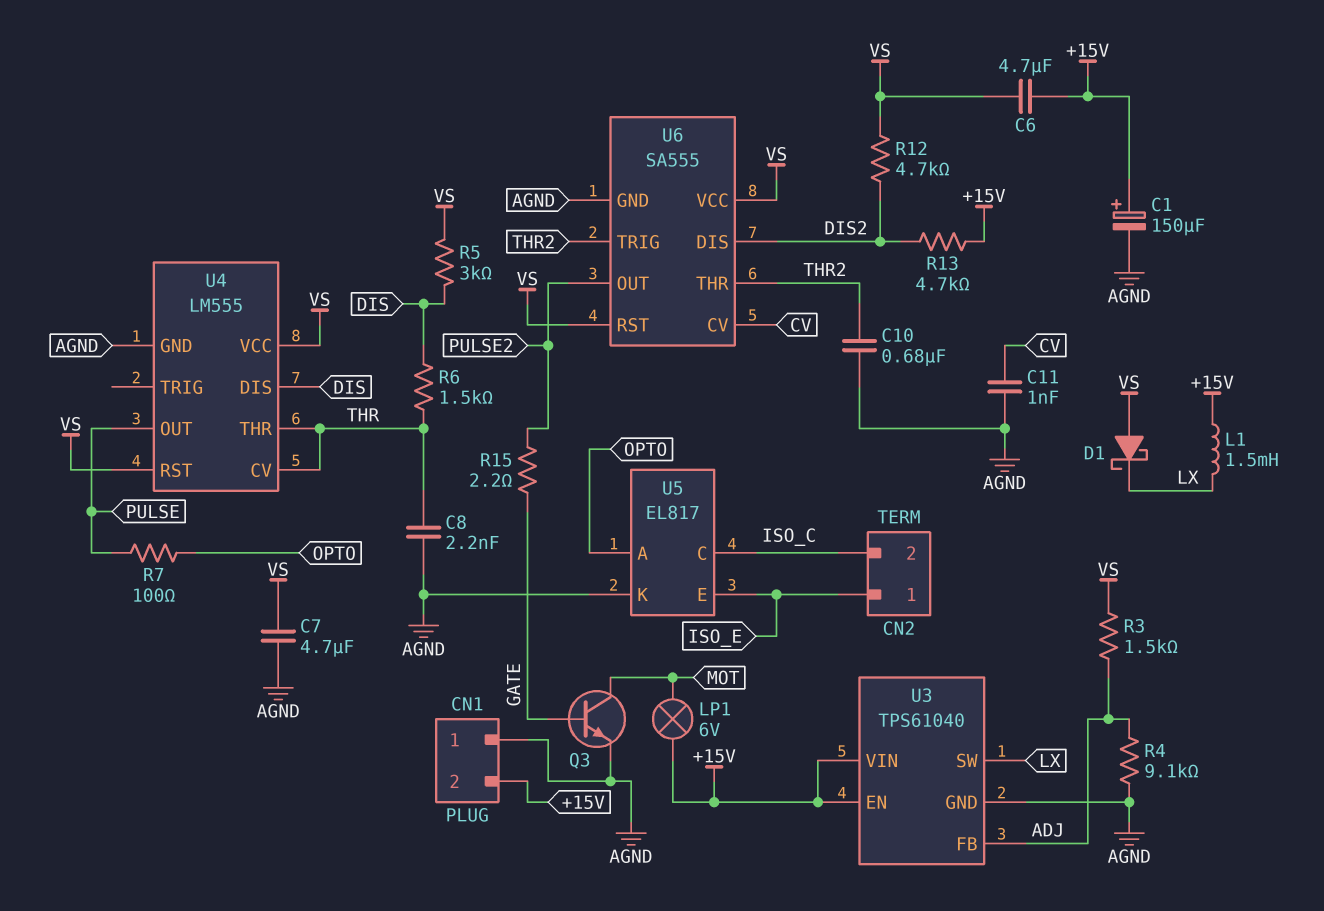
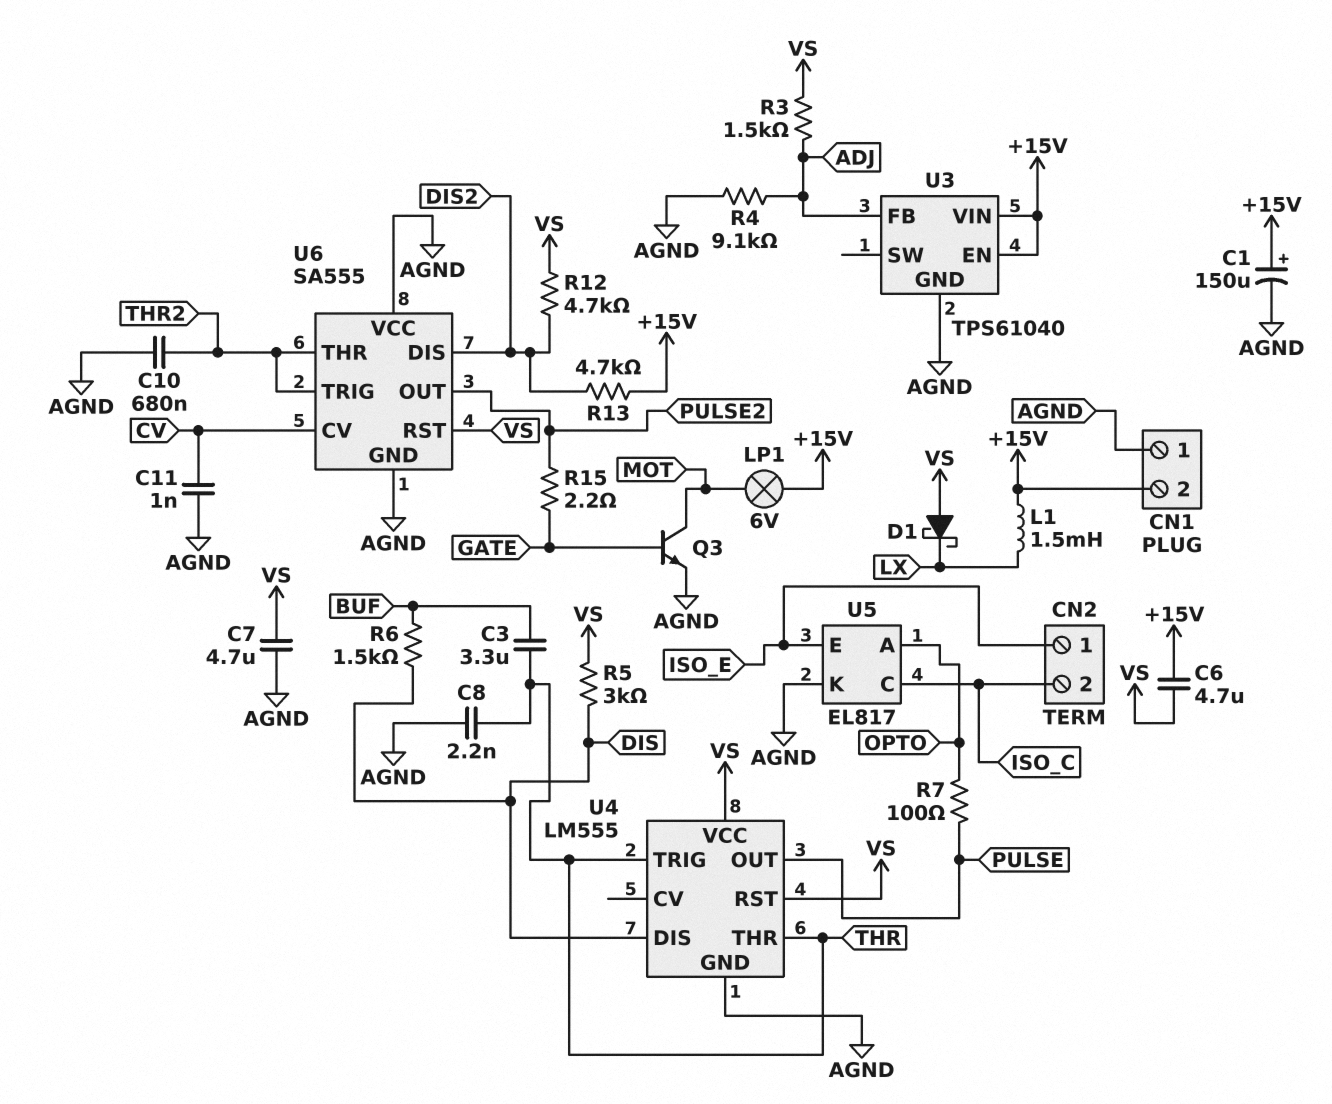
C3: none -> 3.3uF (BUF, THR)
R6: 1.5k (DIS, THR) -> 1.5k (BUF, DIS)
U3 pin SW: LX -> none
U4 pin CV: THR -> none
U4 pin TRIG: none -> THR
U6 pin VCC: VS -> AGND

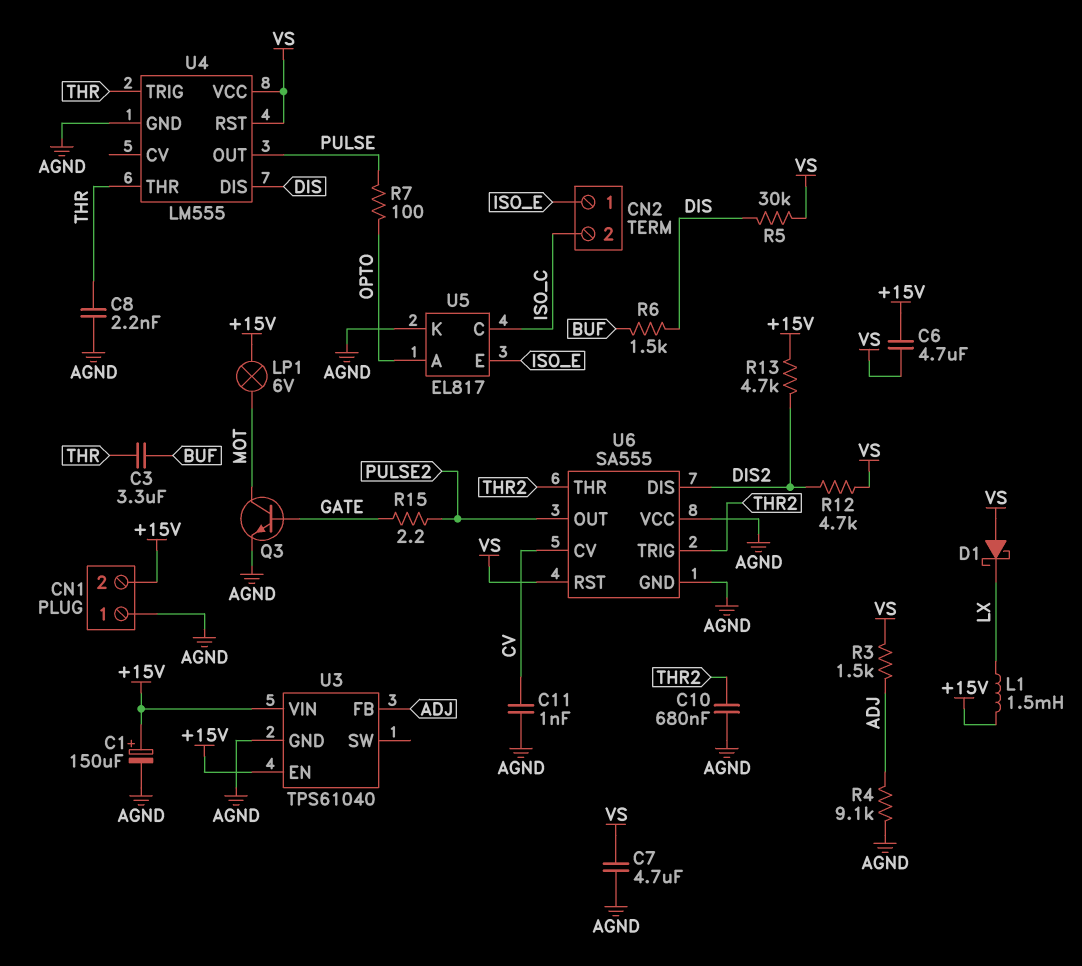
R5: 3k (DIS, VS) -> 30k (DIS, VS)

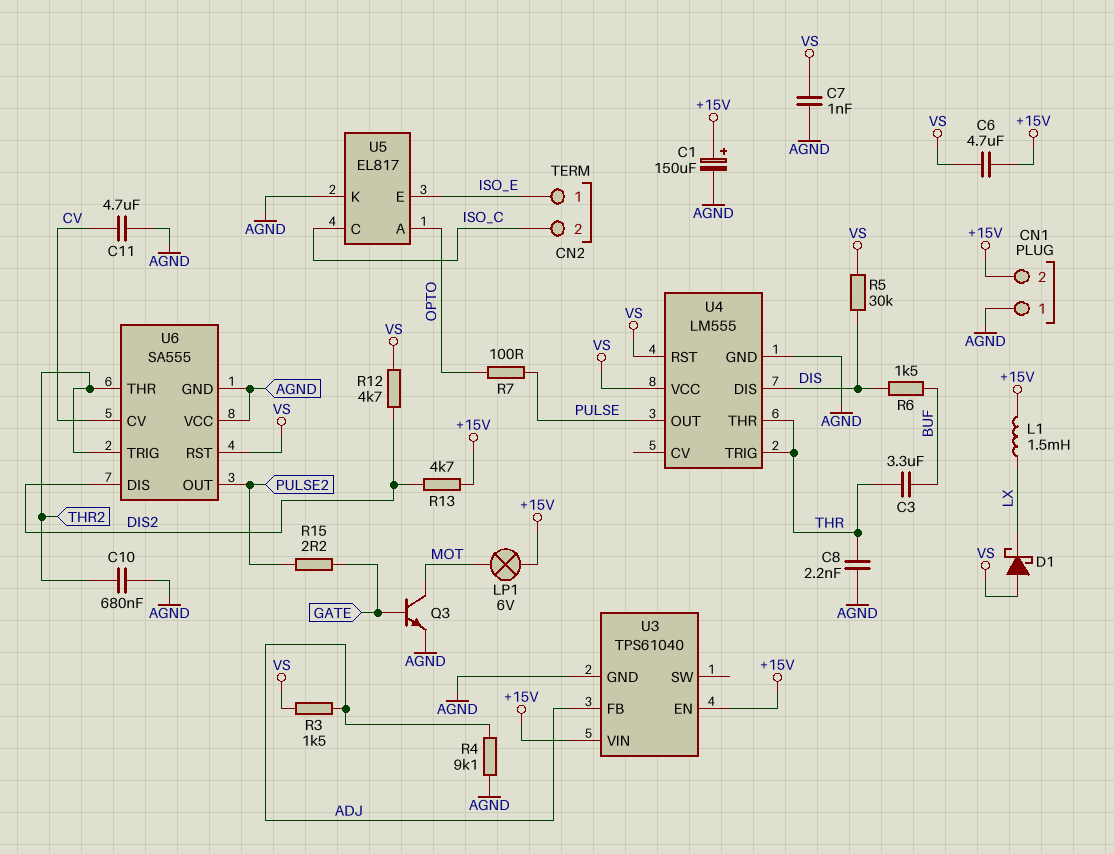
C7: 4.7uF (AGND, VS) -> 1nF (AGND, VS)
C11: 1nF (AGND, CV) -> 4.7uF (AGND, CV)

